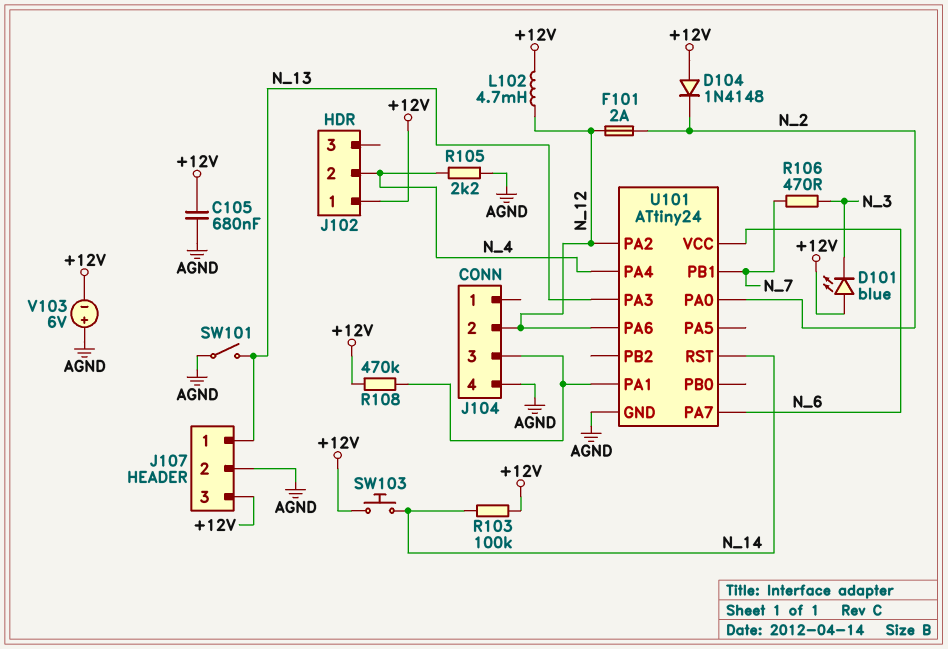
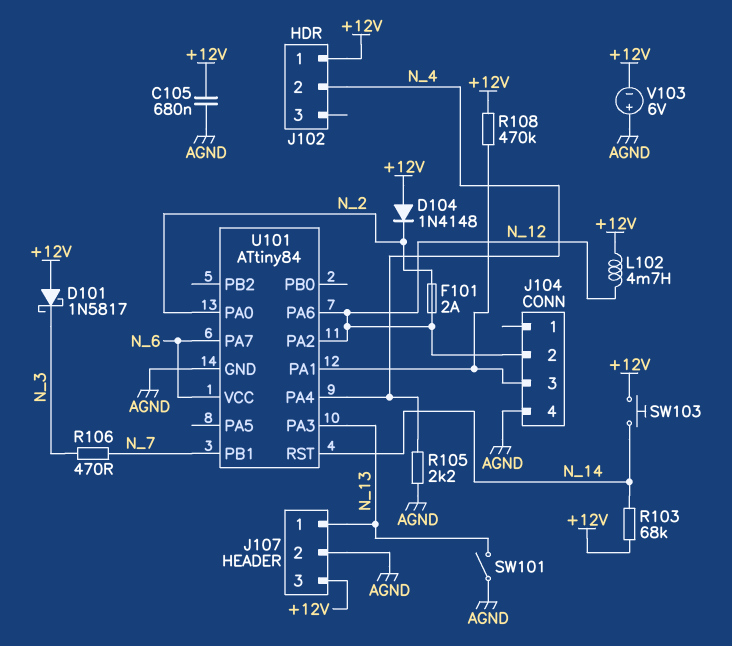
D101: LED blue (A +12V, K N_3) -> schottky 1N5817 (A +12V, K N_3)
R103: 100k (+12V, N_14) -> 68k (+12V, N_14)
U101: ATtiny24 -> ATtiny84

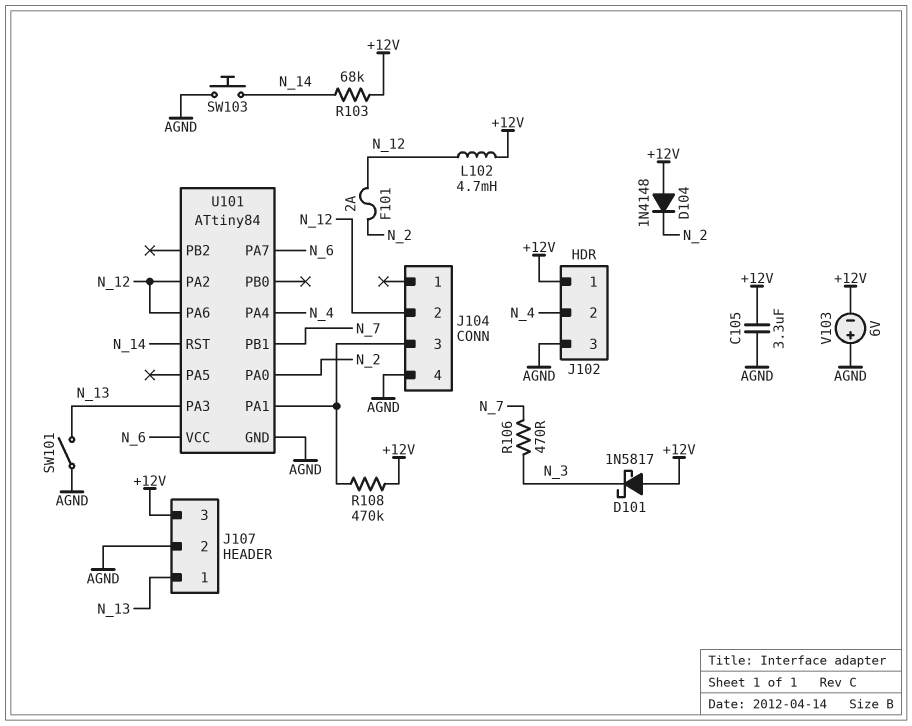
C105: 680nF (+12V, AGND) -> 3.3uF (+12V, AGND)
J102 pin 3: none -> AGND
R105: 2.2k (AGND, N_4) -> none
SW103: button (+12V, N_14) -> button (AGND, N_14)

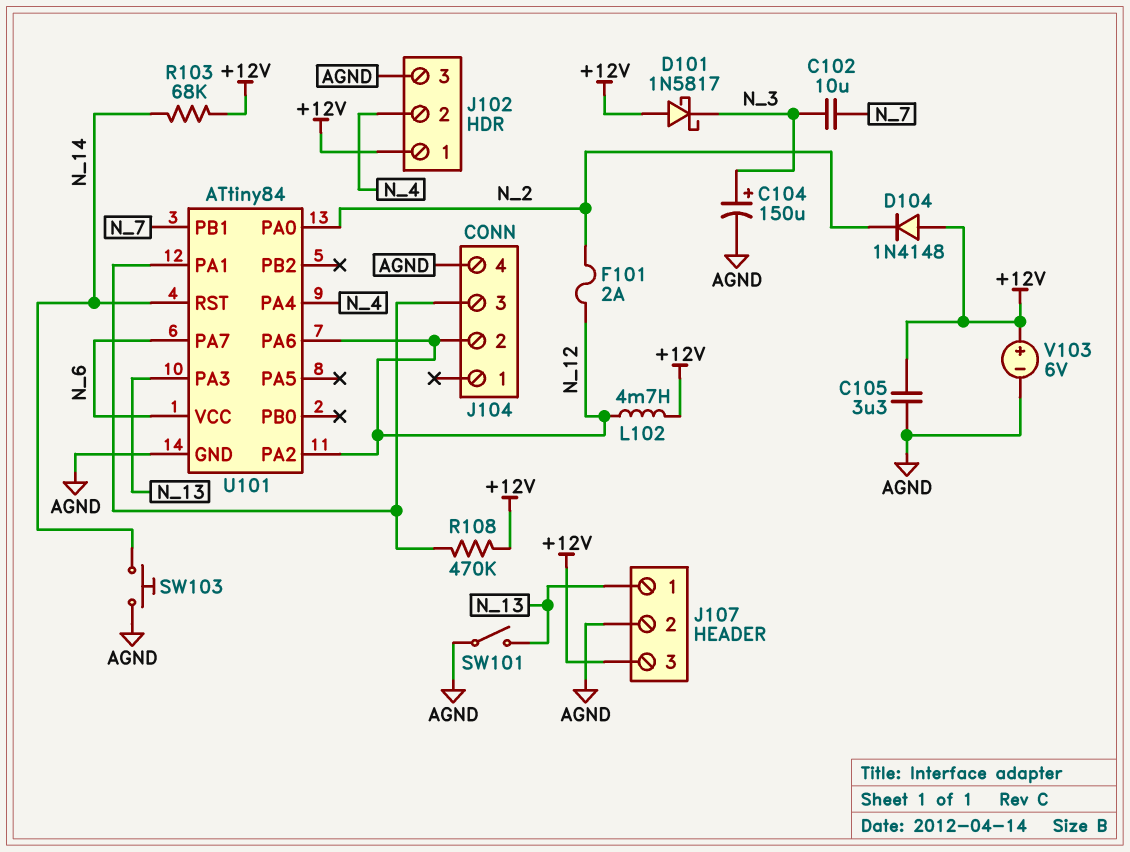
C102: none -> 10uF (N_3, N_7)
C104: none -> 150uF (plus N_3, minus AGND)
R106: 470 (N_3, N_7) -> none
V103: 6V (plus AGND, minus +12V) -> 6V (plus +12V, minus AGND)

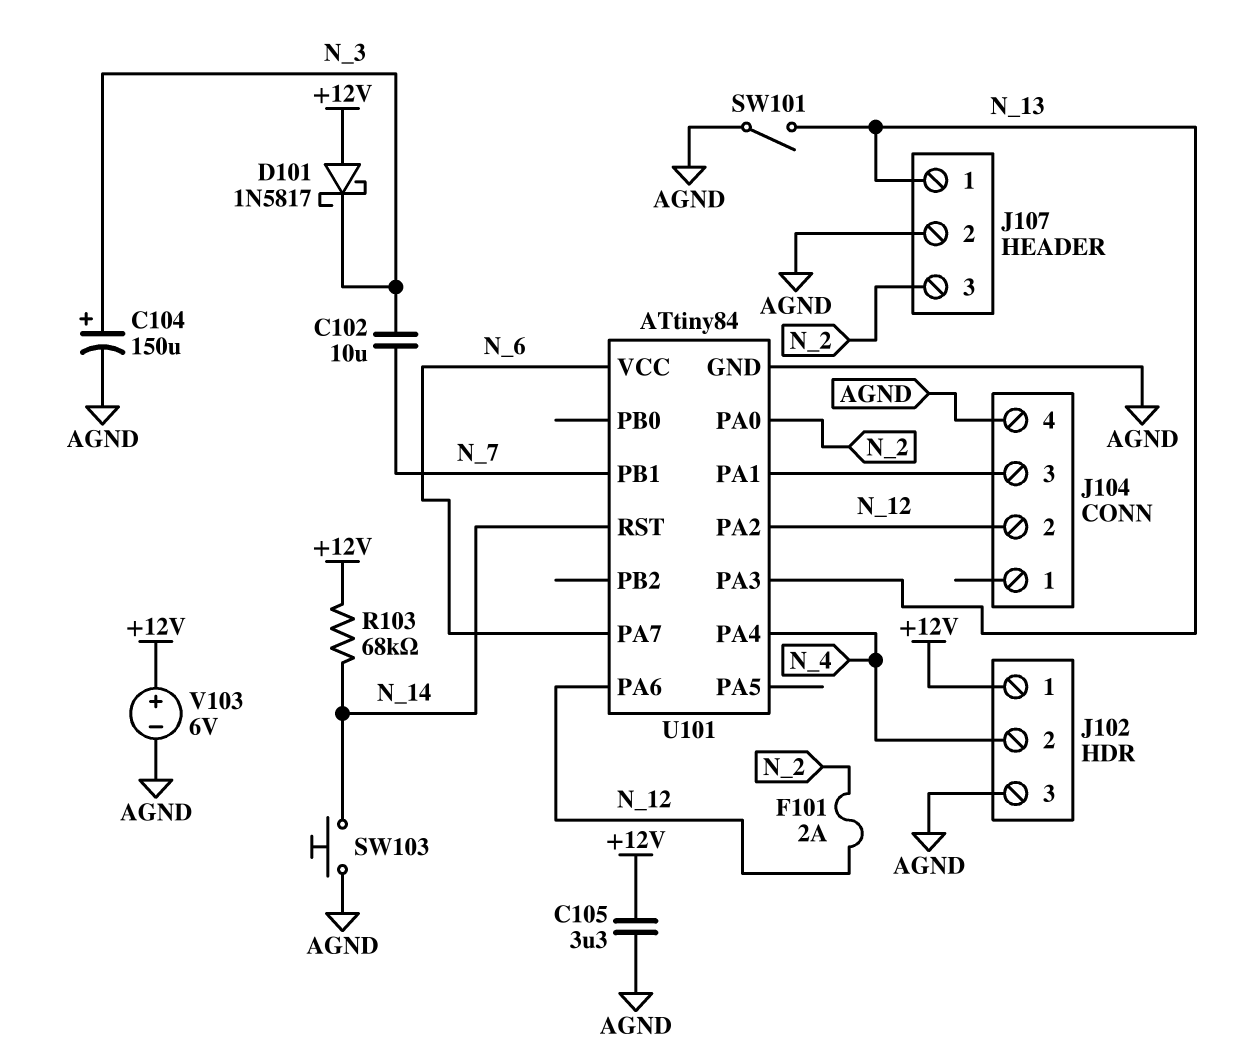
D104: diode 1N4148 (A +12V, K N_2) -> none
J107 pin 3: +12V -> N_2
L102: 4.7mH (+12V, N_12) -> none
R108: 470k (+12V, J104/3) -> none

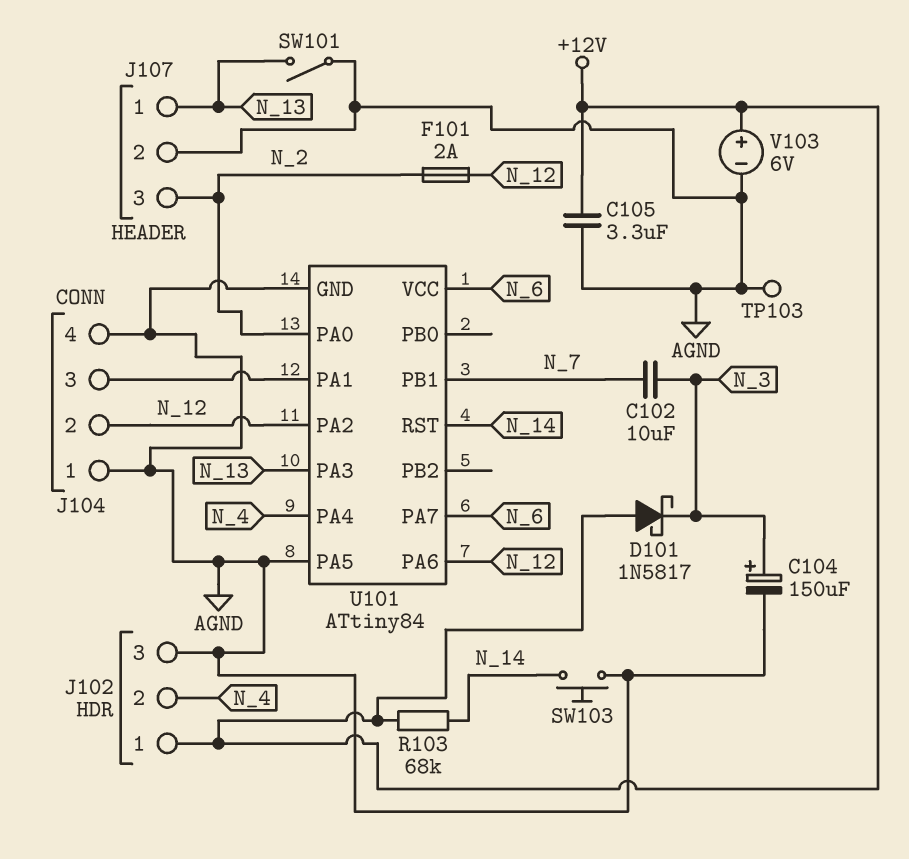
J104 pin 1: none -> AGND
TP103: none -> test point (AGND)
U101 pin PA5: none -> AGND

